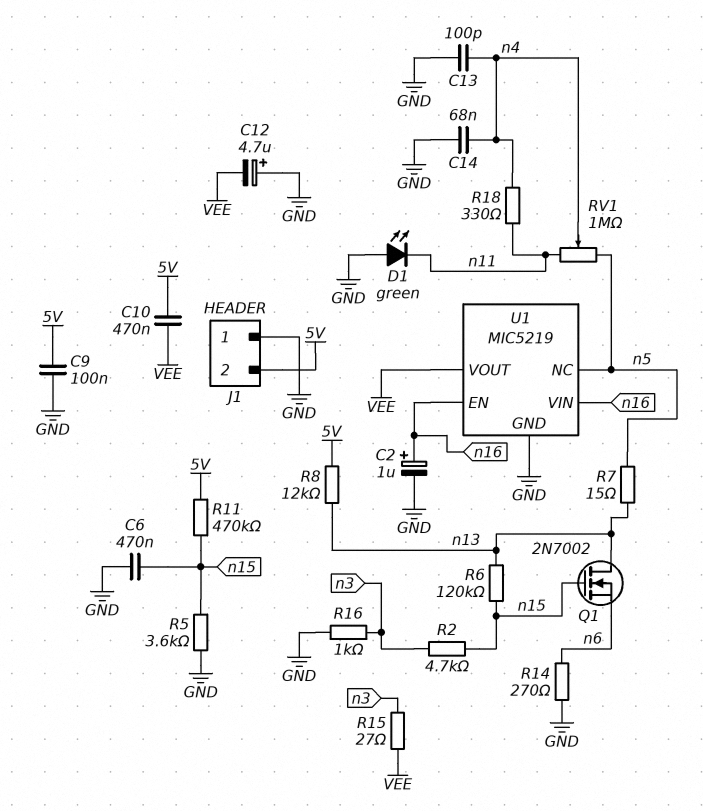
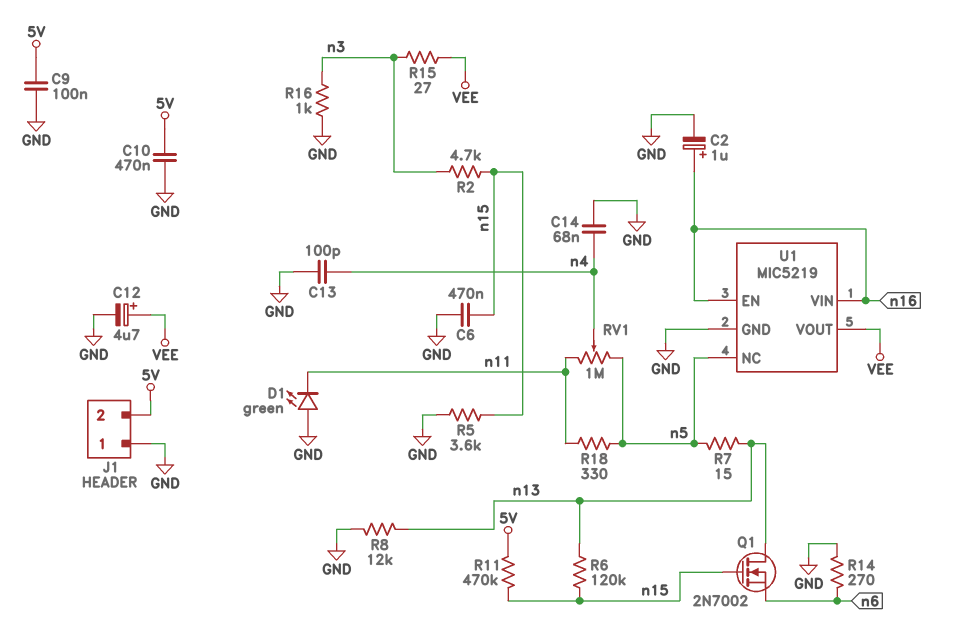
C10: 470nF (5V, VEE) -> 470nF (5V, GND)
C12: 4.7uF (plus GND, minus VEE) -> 4.7uF (plus VEE, minus GND)
R8: 12k (5V, n13) -> 12k (GND, n13)
R18: 330 (n4, n11) -> 330 (n5, n11)

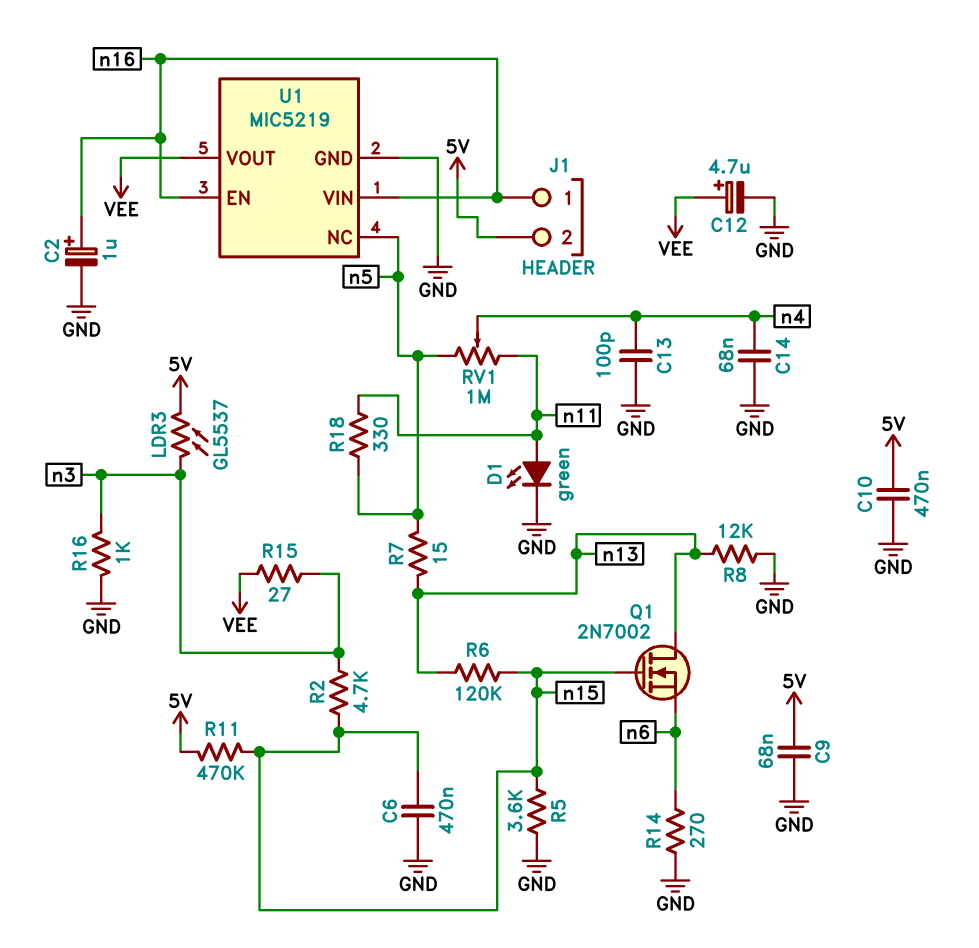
C9: 100nF (5V, GND) -> 68nF (5V, GND)
D1: LED green (A GND, K n11) -> LED green (A n11, K GND)
J1 pin 1: GND -> n16
LDR3: none -> GL5537 (5V, n3)

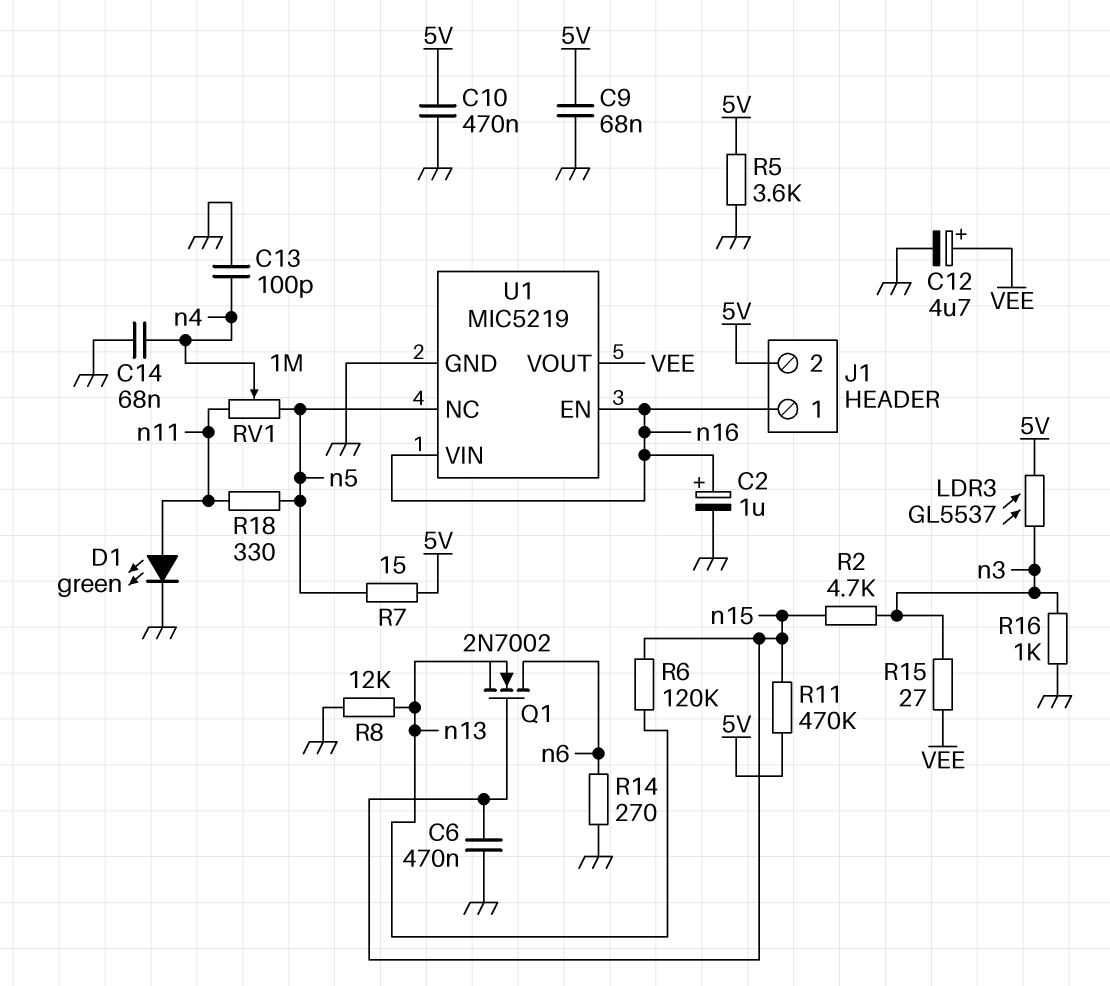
Q1: NMOS 2N7002 (G n15, D n13, S n6) -> NMOS 2N7002 (G n15, D n6, S n13)
R5: 3.6k (GND, n15) -> 3.6k (5V, GND)
R7: 15 (n5, n13) -> 15 (5V, n5)

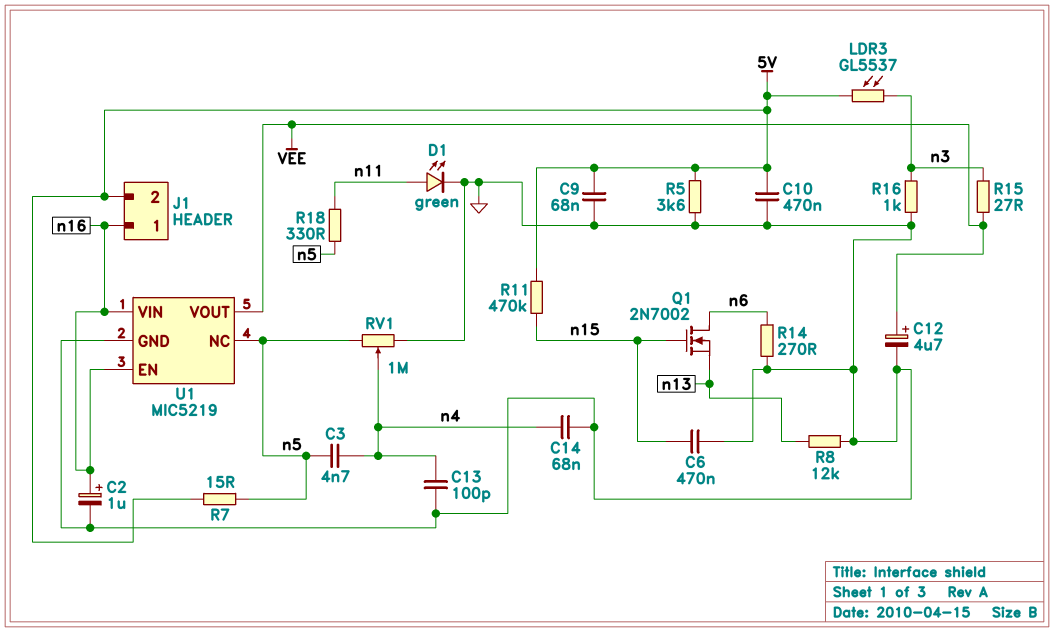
C3: none -> 4.7nF (n4, n5)
R2: 4.7k (n3, n15) -> none
R6: 120k (n13, n15) -> none
RV1: 1M (n5, n11, wiper n4) -> 1M (GND, n5, wiper n4)

